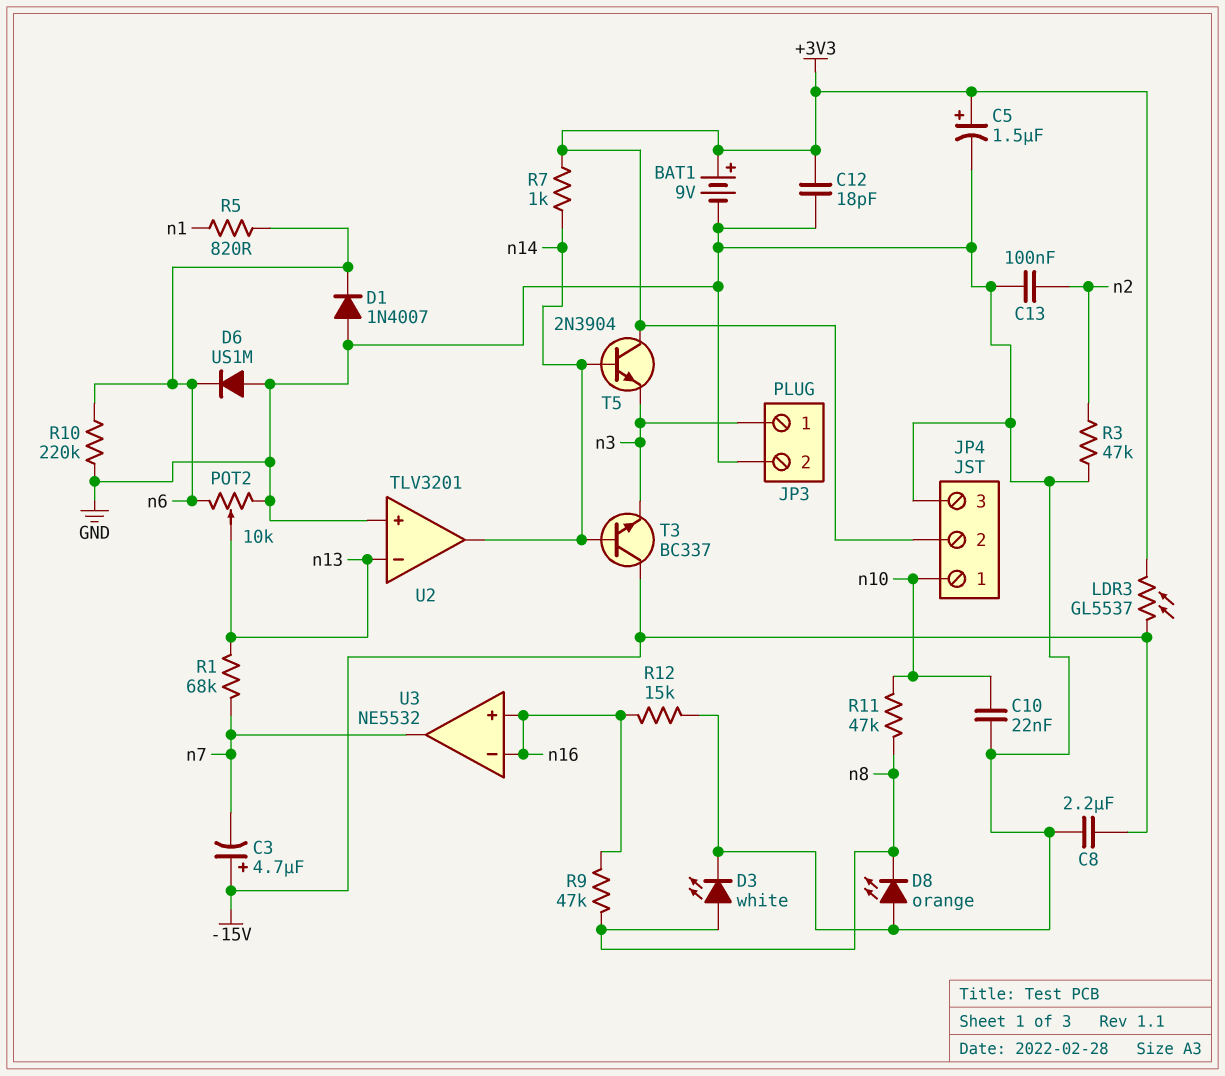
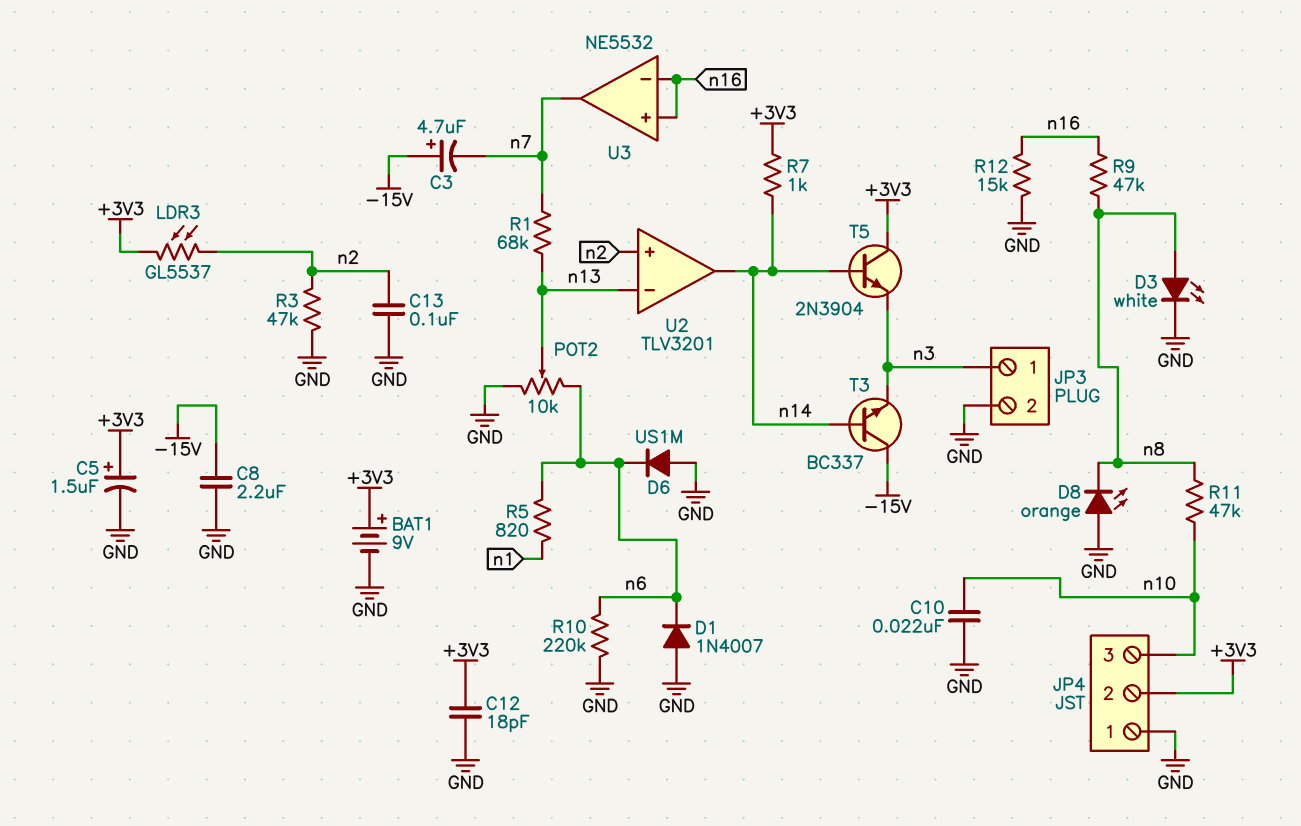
JP4 pin 1: n10 -> GND
JP4 pin 3: GND -> n10
LDR3: GL5537 (+3V3, -15V) -> GL5537 (+3V3, n2)
U2 pin in+: GND -> n2

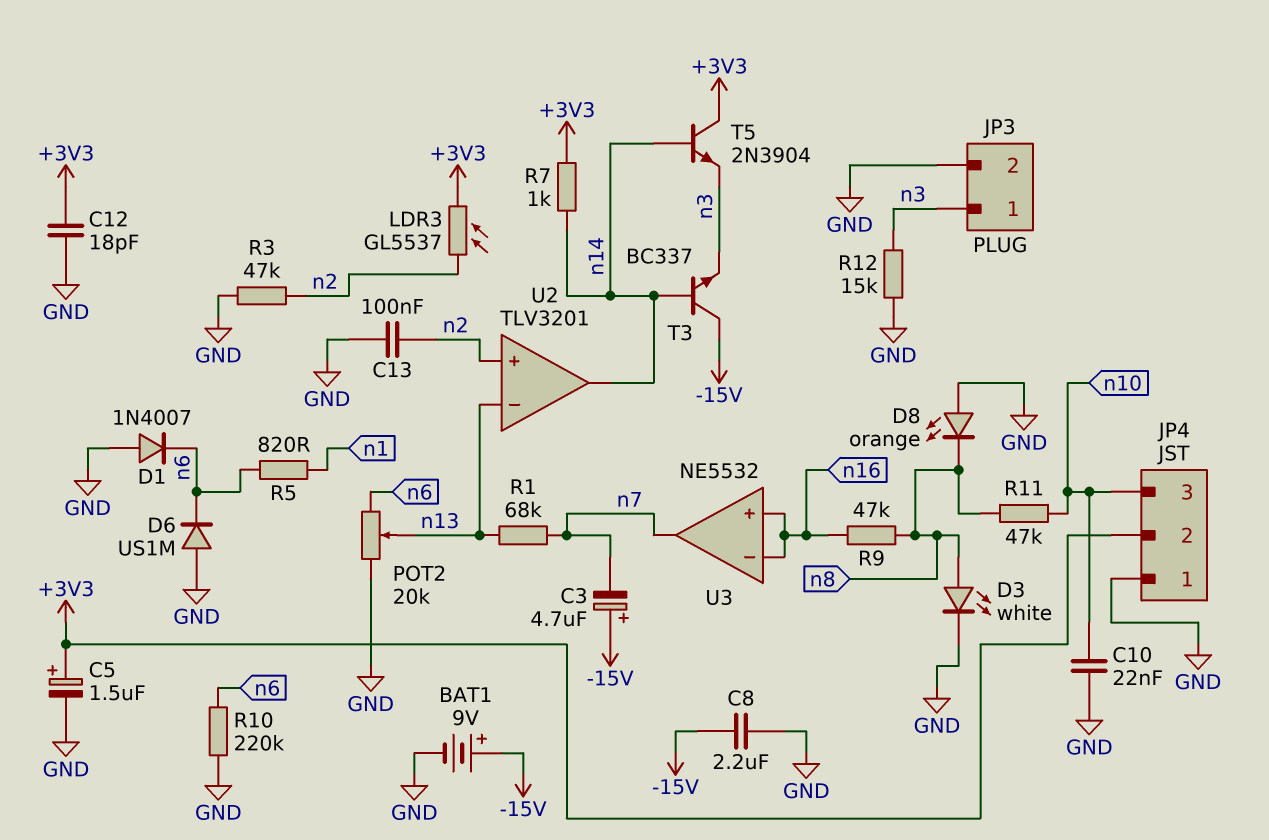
BAT1: 9V (plus +3V3, minus GND) -> 9V (plus -15V, minus GND)
POT2: 10k (GND, n6, wiper n13) -> 20k (GND, n6, wiper n13)
R12: 15k (GND, n16) -> 15k (GND, n3)

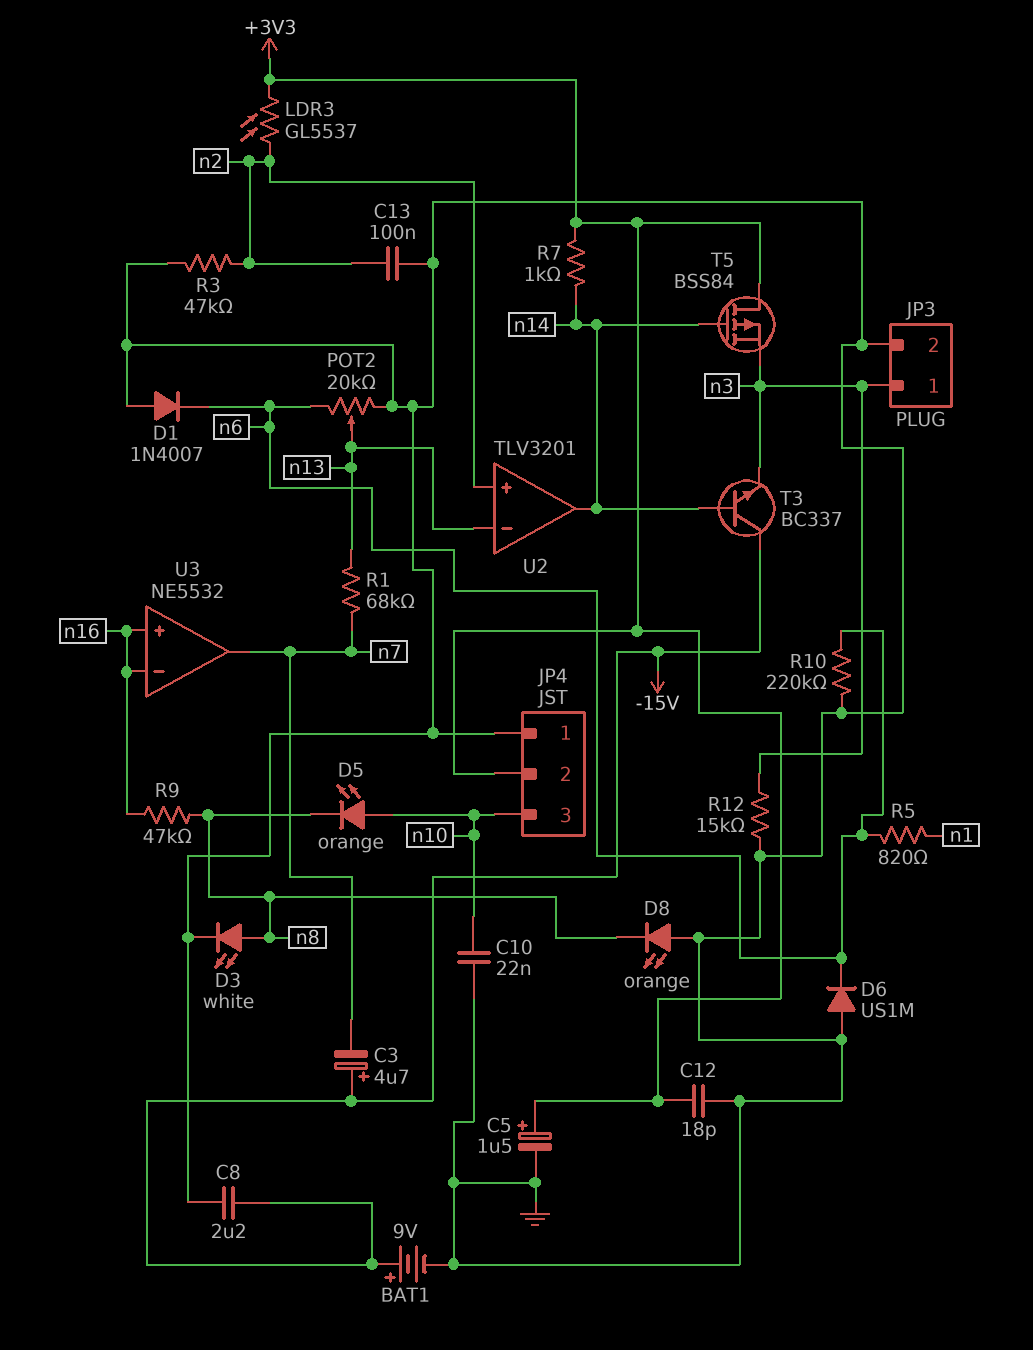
D5: none -> LED orange (A n10, K n8)
R11: 47k (n8, n10) -> none
T5: NPN 2N3904 (B n14, C +3V3, E n3) -> PMOS BSS84 (G n14, D +3V3, S n3)

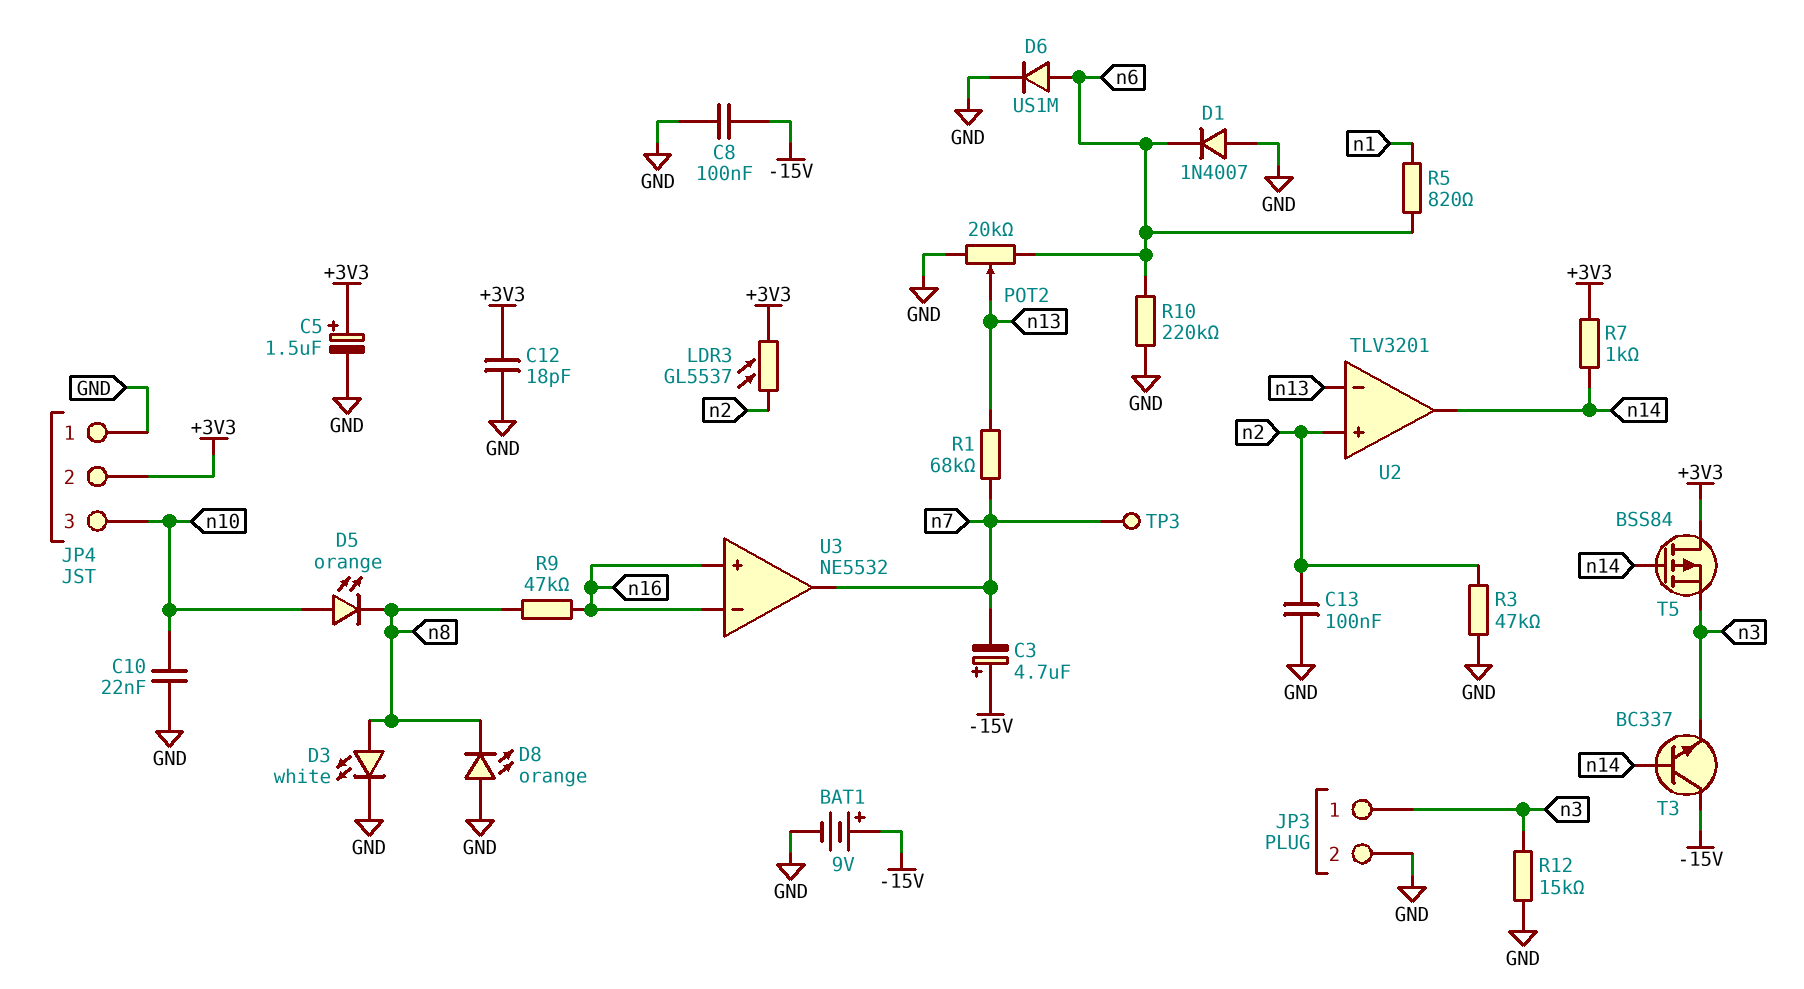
C8: 2.2uF (-15V, GND) -> 100nF (-15V, GND)
D6: diode US1M (A GND, K n6) -> diode US1M (A n6, K GND)
TP3: none -> test point (n7)

